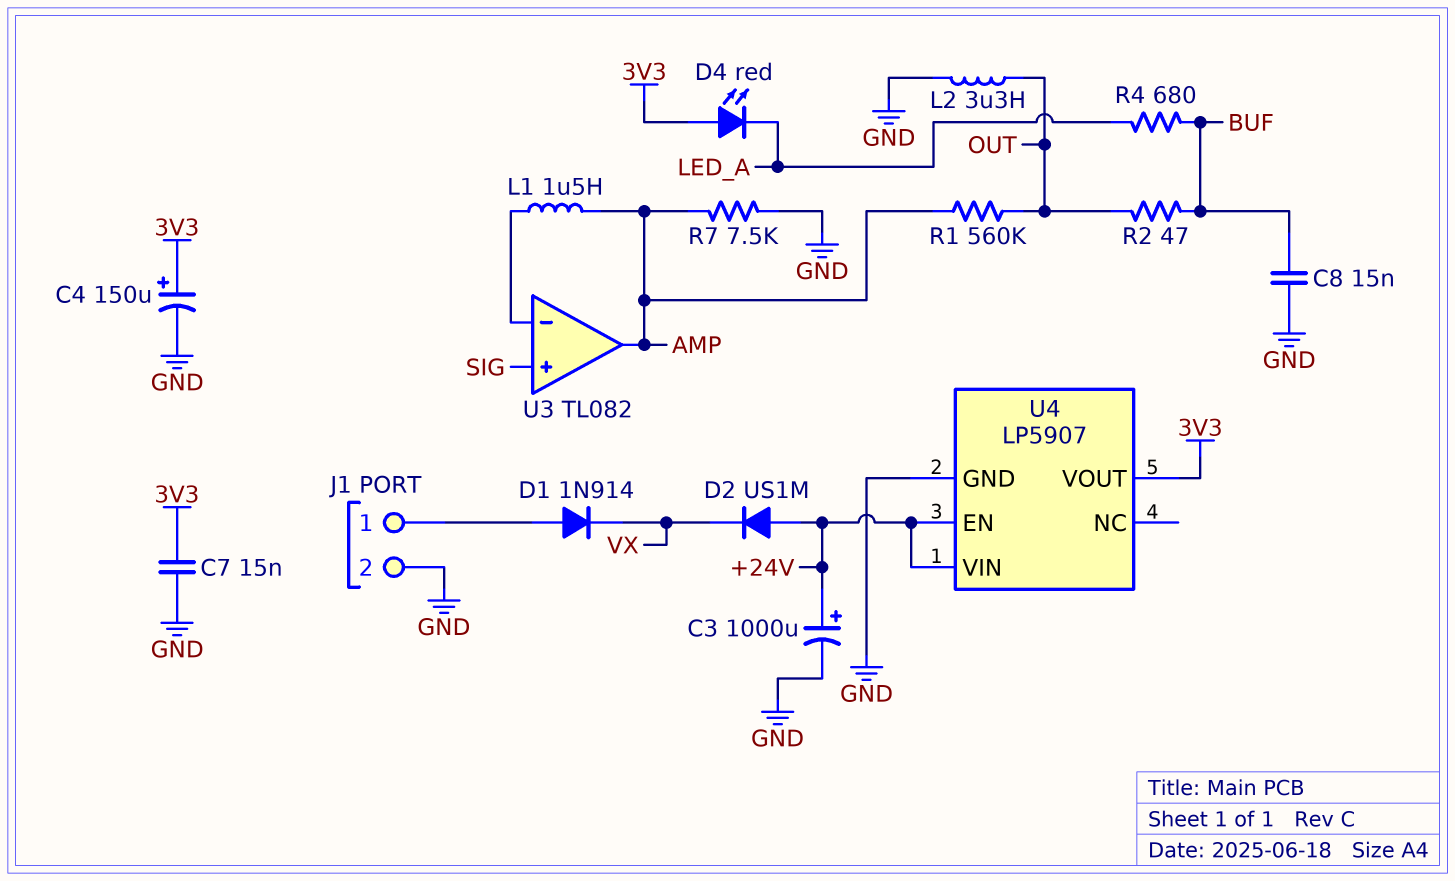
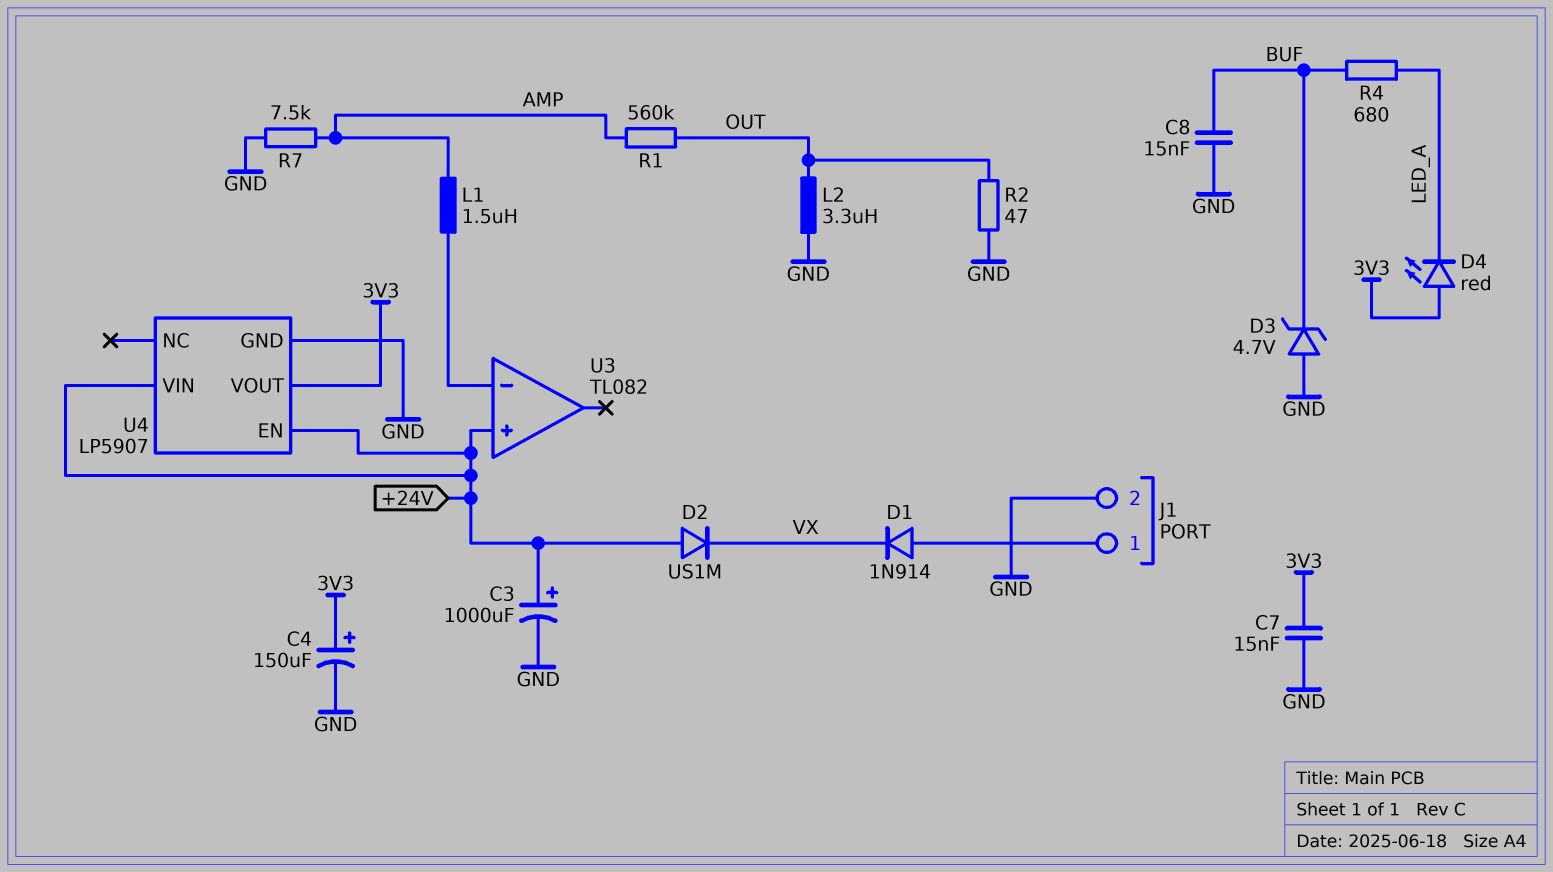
D3: none -> zener 4.7V (A GND, K BUF)
R2: 47 (BUF, OUT) -> 47 (GND, OUT)
U3 pin in+: SIG -> +24V
U3 pin out: AMP -> none

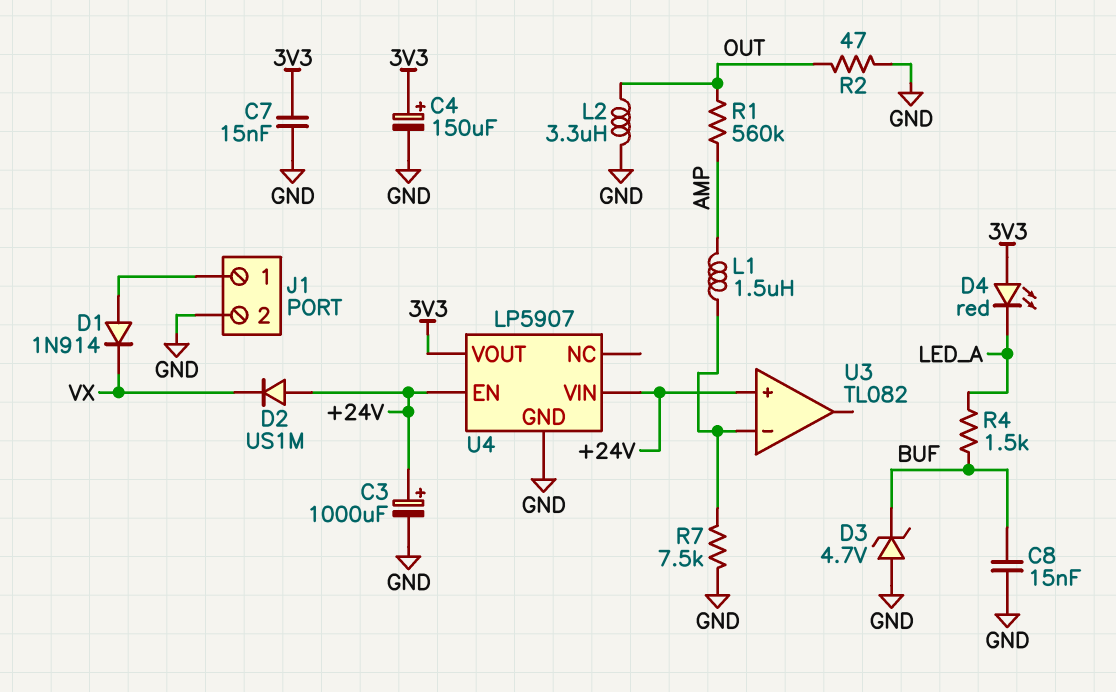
R4: 680 (BUF, LED_A) -> 1.5k (BUF, LED_A)
R7: 7.5k (AMP, GND) -> 7.5k (GND, U3/in-)

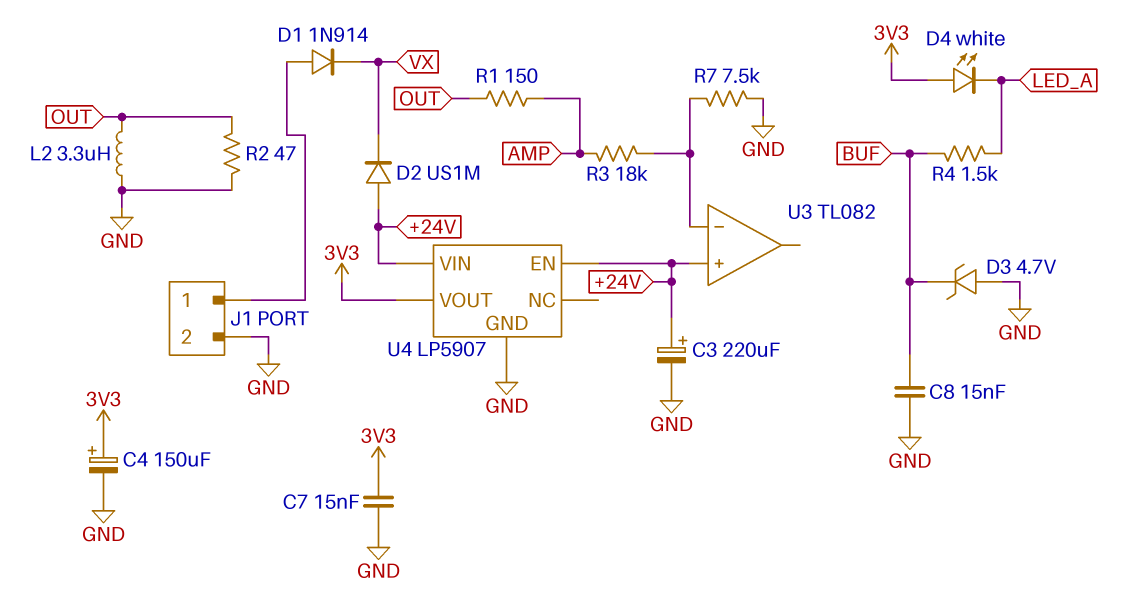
C3: 1000uF (plus +24V, minus GND) -> 220uF (plus +24V, minus GND)
D4: LED red (A 3V3, K LED_A) -> LED white (A 3V3, K LED_A)
L1: 1.5uH (AMP, U3/in-) -> none
R1: 560k (AMP, OUT) -> 150 (AMP, OUT)
R3: none -> 18k (AMP, U3/in-)

